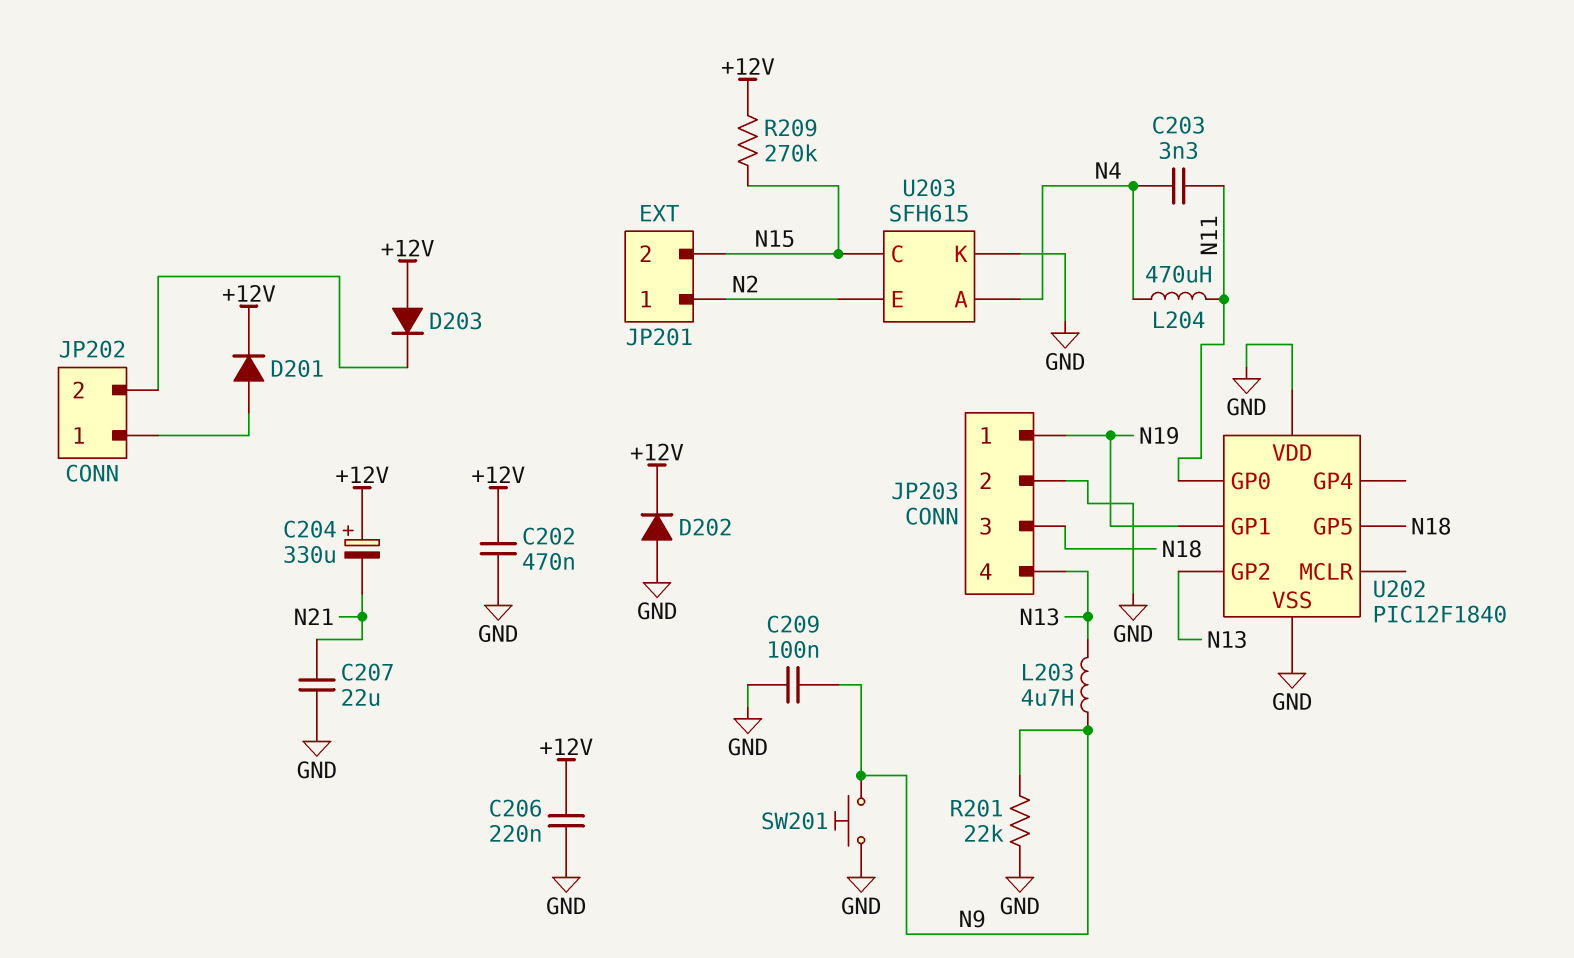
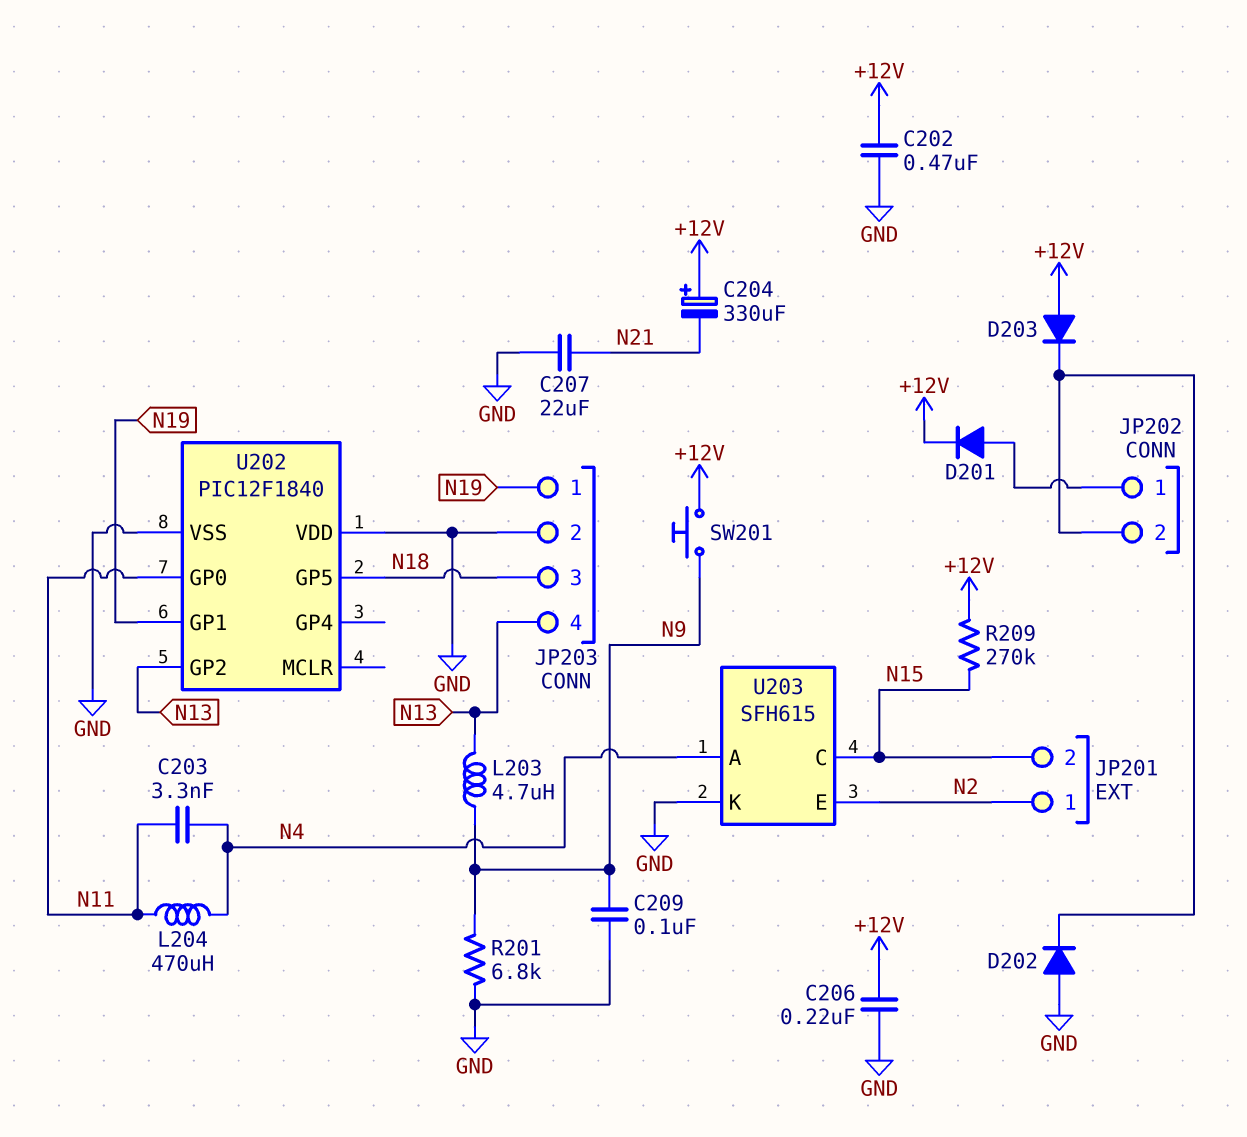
D202: diode (A GND, K +12V) -> diode (A GND, K JP202/2)
R201: 22k (GND, N9) -> 6.8k (GND, N9)
SW201: button (GND, N9) -> button (+12V, N9)

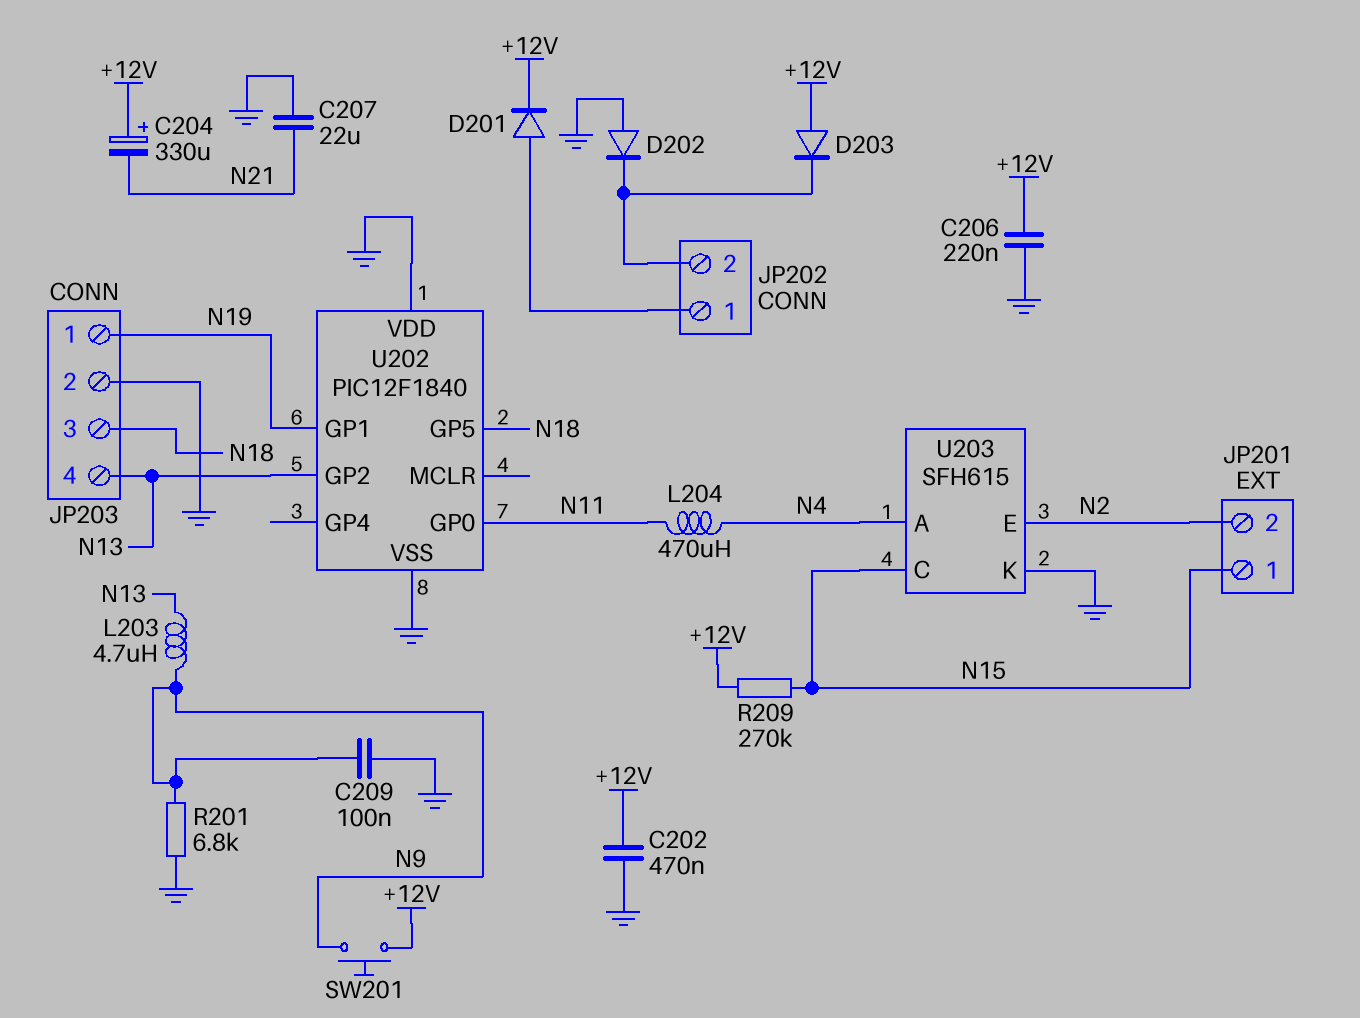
C203: 3.3nF (N4, N11) -> none
JP201 pin 1: N2 -> N15
JP201 pin 2: N15 -> N2

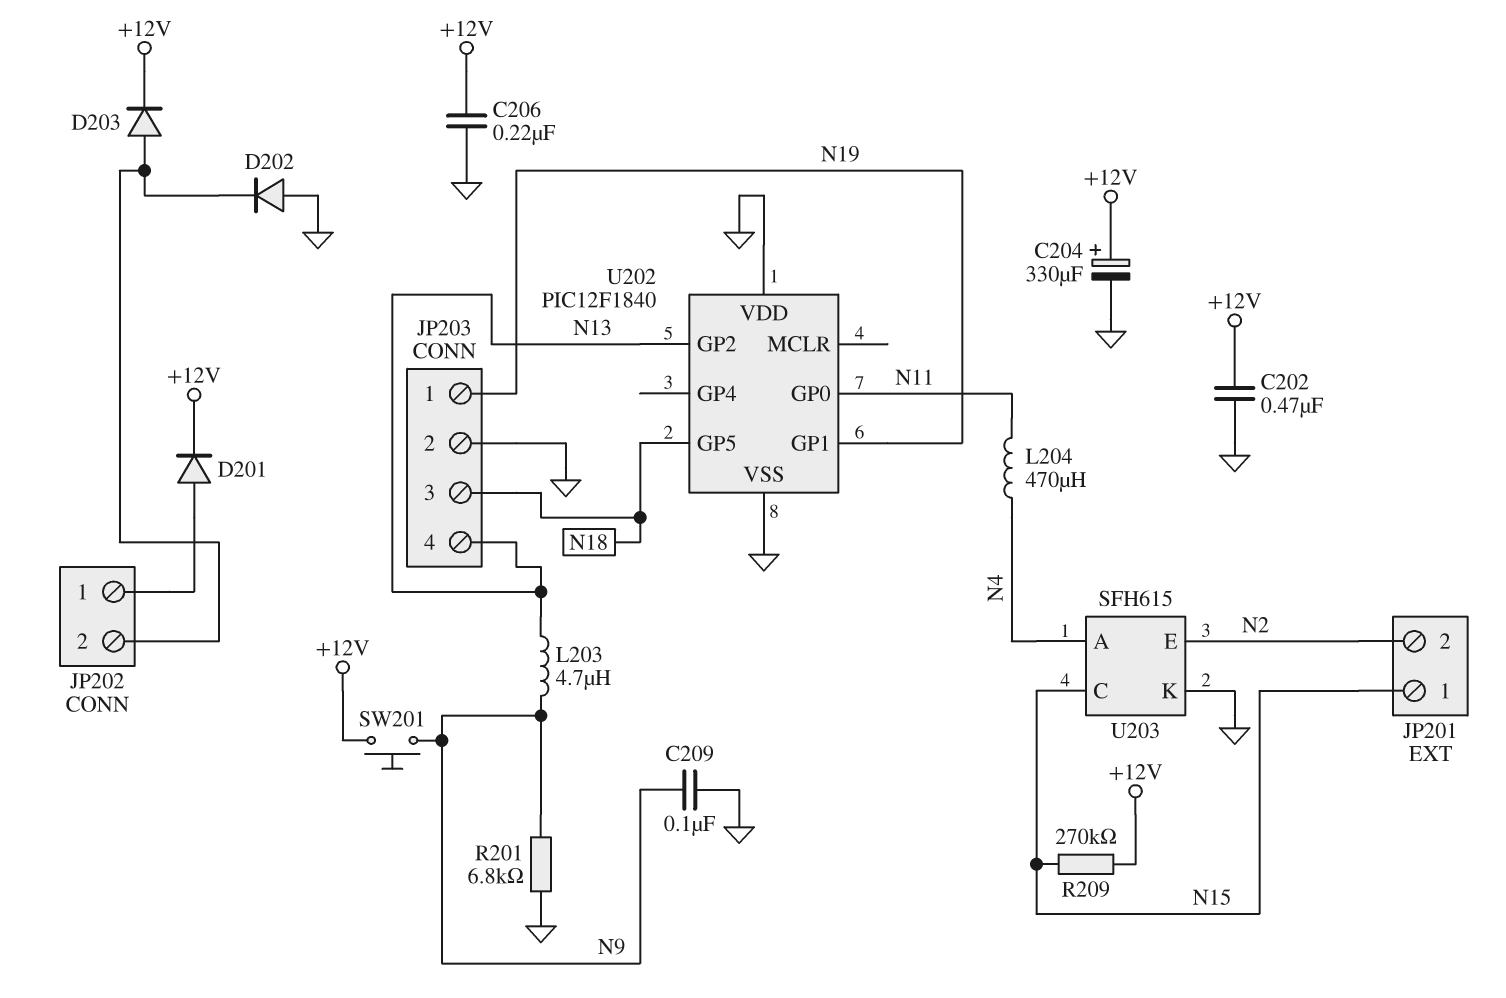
C204: 330uF (plus +12V, minus N21) -> 330uF (plus +12V, minus GND)
C207: 22uF (GND, N21) -> none
D203: diode (A +12V, K JP202/2) -> diode (A JP202/2, K +12V)

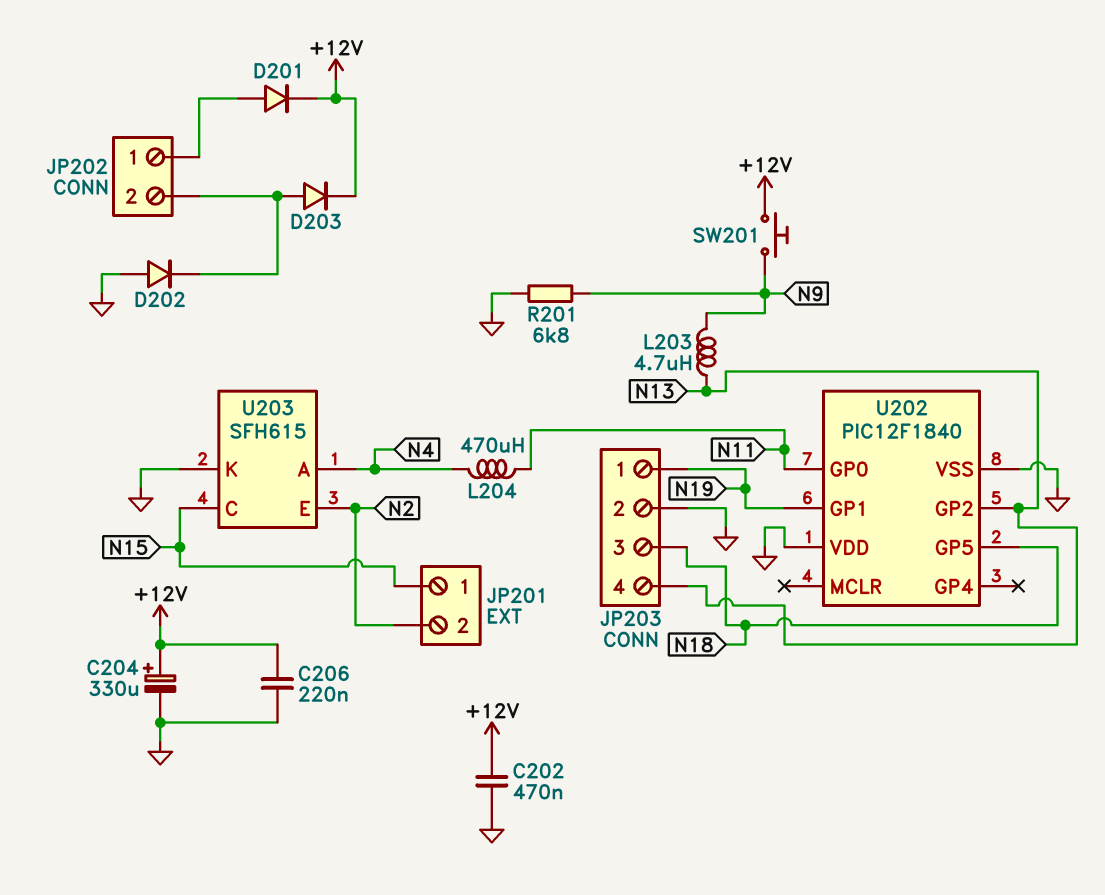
C209: 100nF (GND, N9) -> none
R209: 270k (+12V, N15) -> none

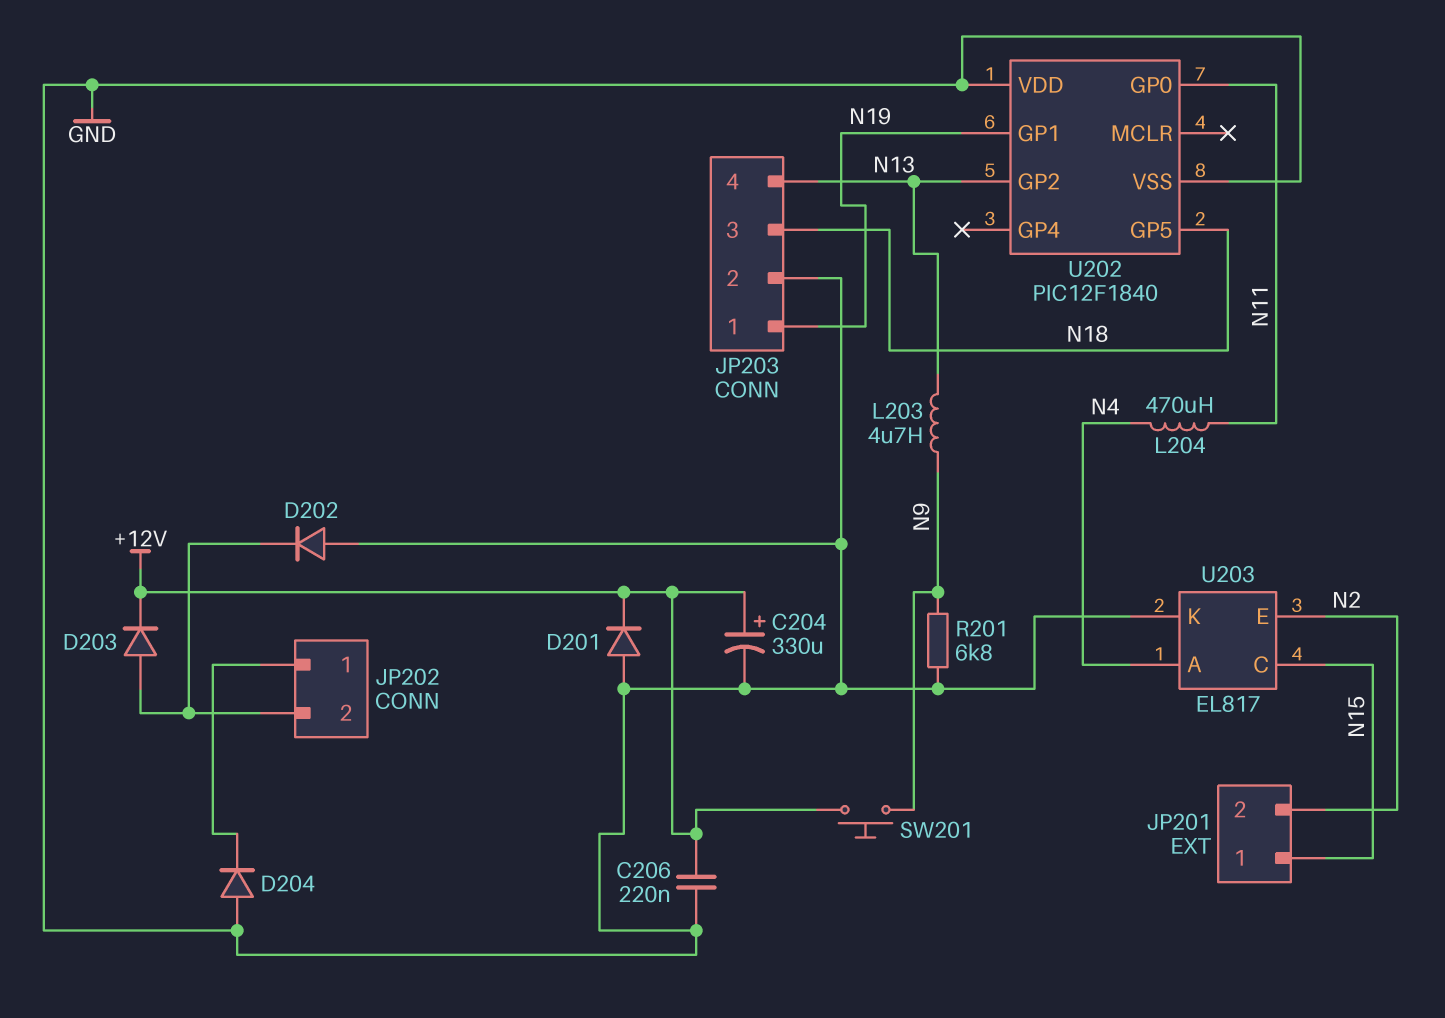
C202: 470nF (+12V, GND) -> none
D201: diode (A JP202/1, K +12V) -> diode (A GND, K +12V)
D204: none -> diode (A GND, K JP202/1)
U203: SFH615 -> EL817

